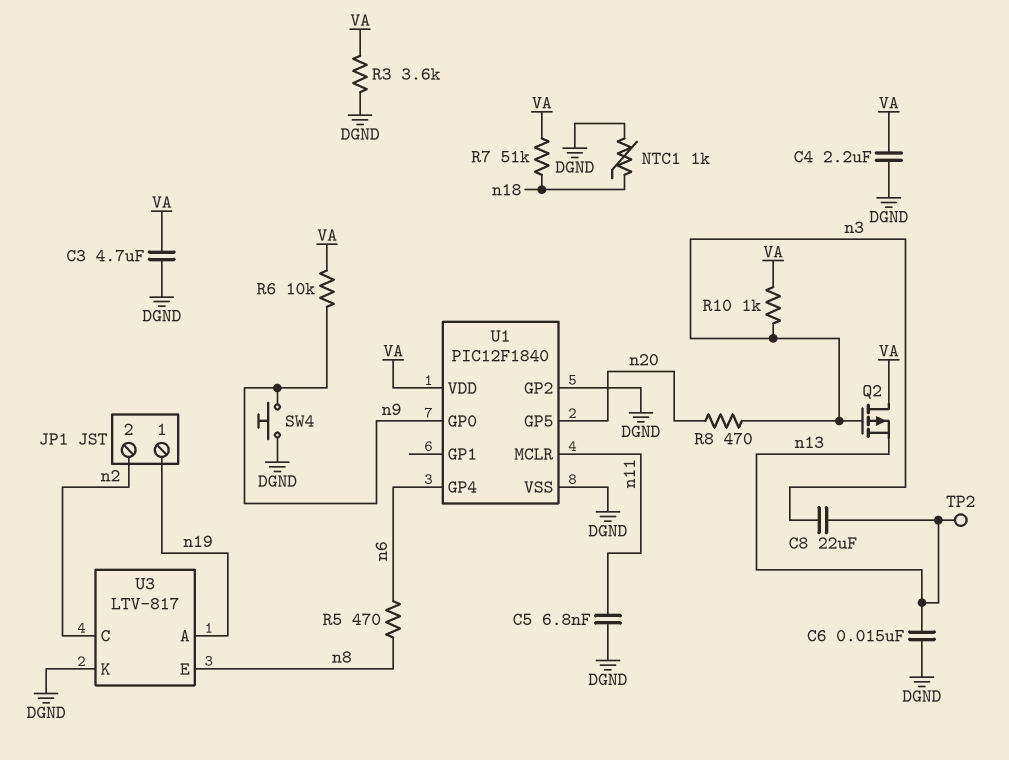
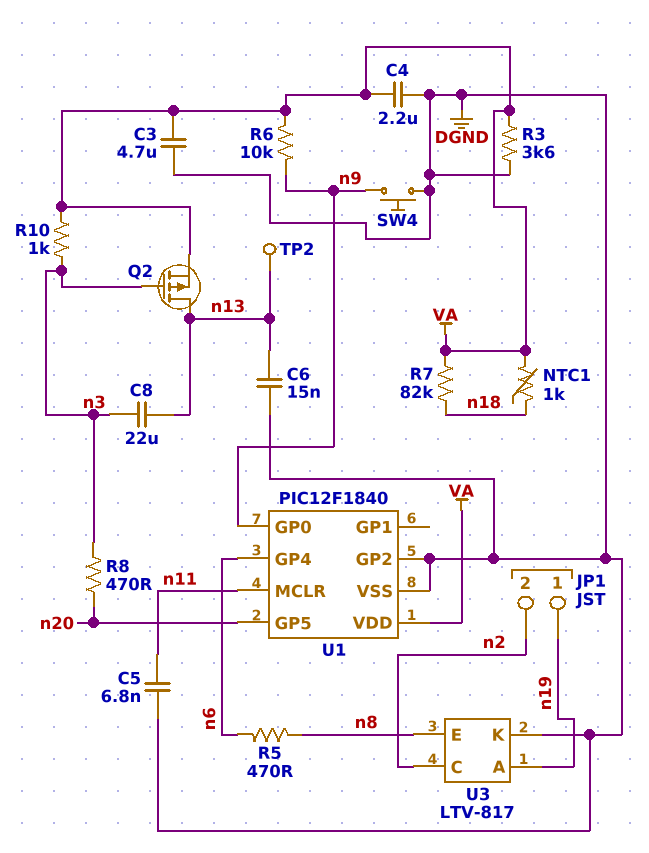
NTC1: 1k (DGND, n18) -> 1k (VA, n18)
Q2: PMOS (G n3, D VA, S n13) -> PMOS (G n3, D n13, S VA)
R7: 51k (VA, n18) -> 82k (VA, n18)

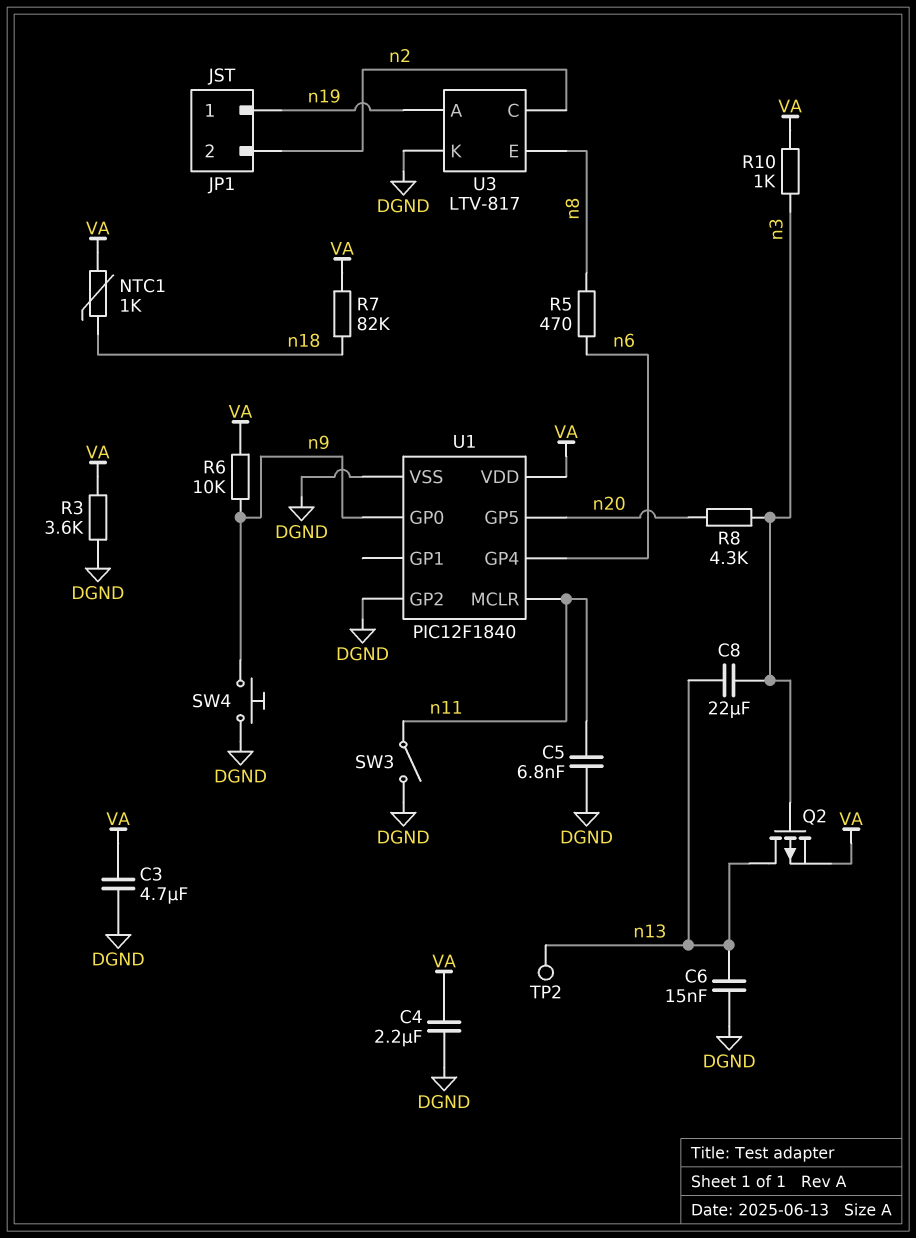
R8: 470 (n3, n20) -> 4.3k (n3, n20)
SW3: none -> switch (DGND, n11)

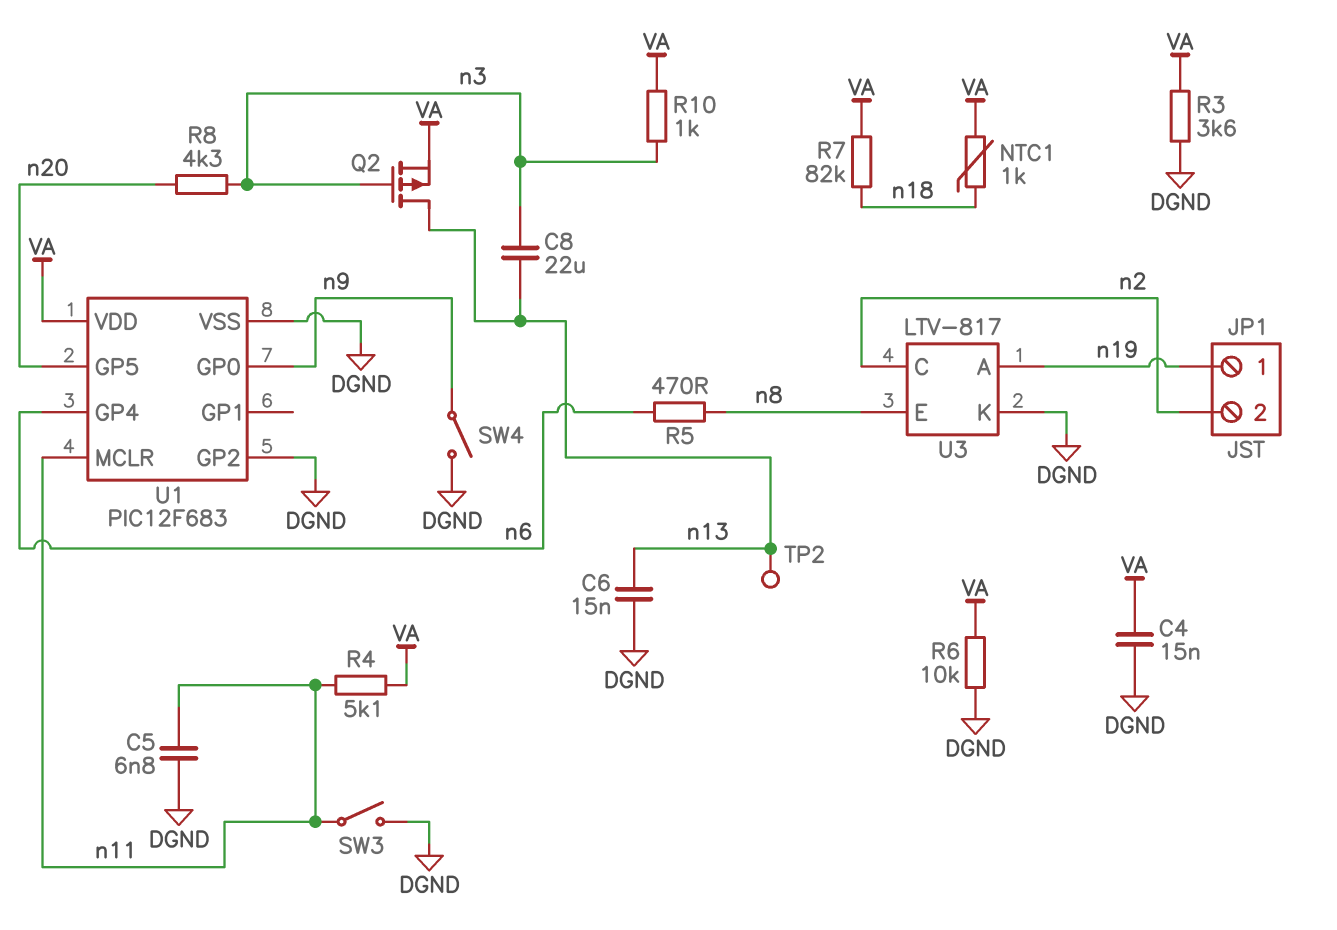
C3: 4.7uF (DGND, VA) -> none
C4: 2.2uF (DGND, VA) -> 15nF (DGND, VA)
R4: none -> 5.1k (VA, n11)
R6: 10k (VA, n9) -> 10k (DGND, VA)
SW4: button (DGND, n9) -> switch (DGND, n9)
U1: PIC12F1840 -> PIC12F683

